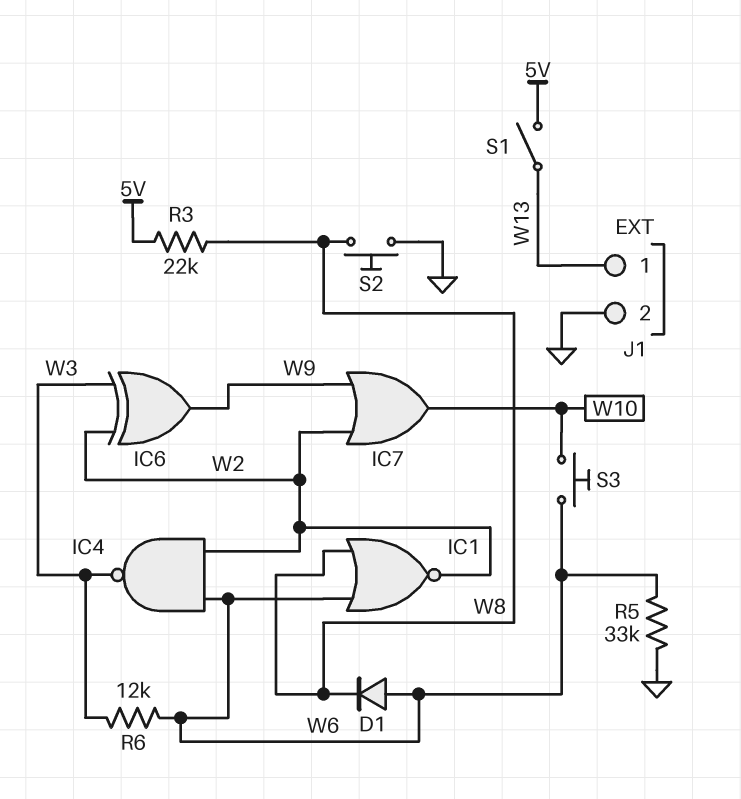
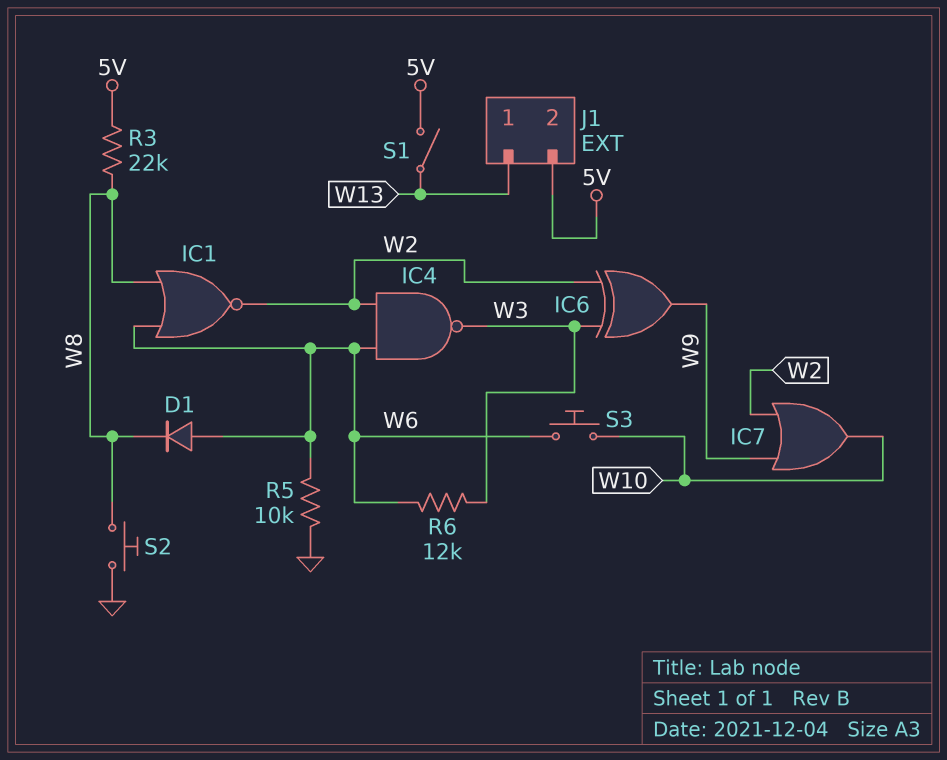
J1 pin 2: GND -> 5V
R5: 33k (GND, W6) -> 10k (GND, W6)

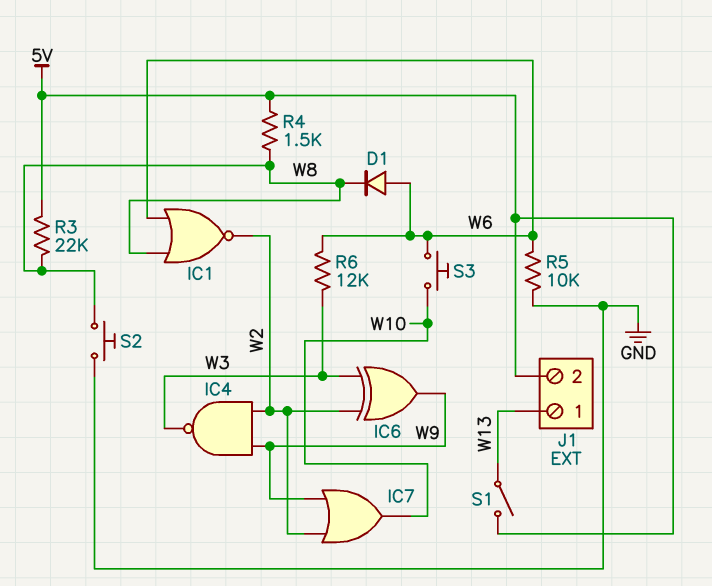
IC4: NAND (in W2, in W6, out W3) -> NAND (in W2, in W9, out W3)
R4: none -> 1.5k (5V, W8)

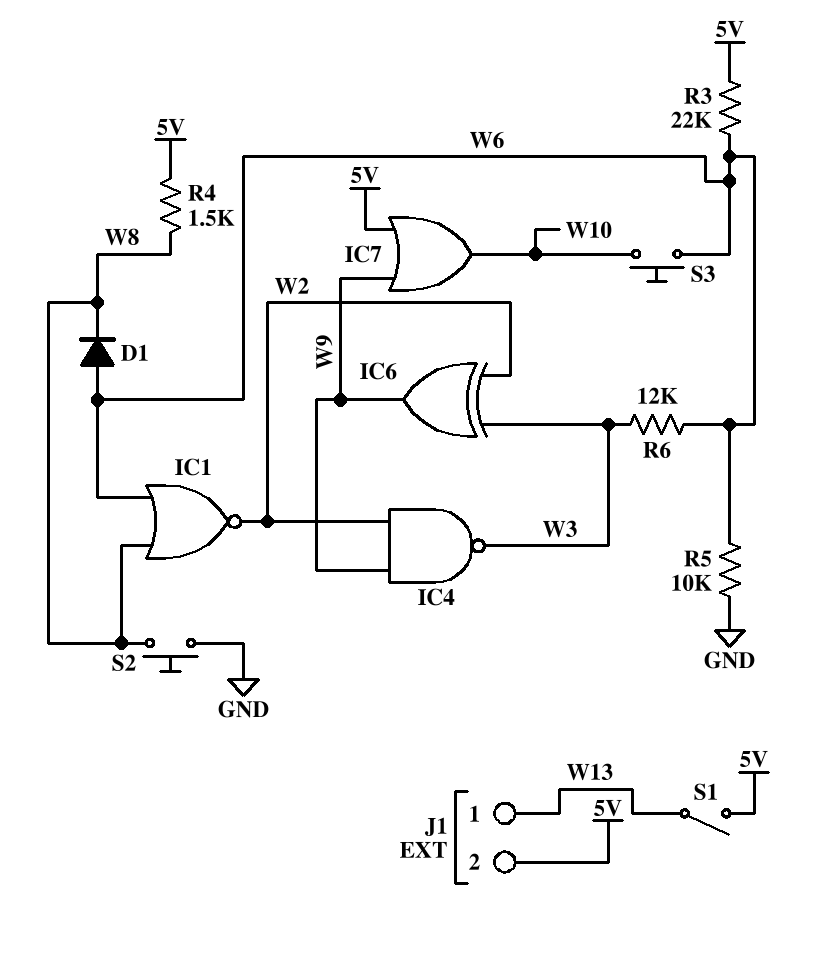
IC7: OR (in W2, in W9, out W10) -> OR (in 5V, in W9, out W10)
R3: 22k (5V, W8) -> 22k (5V, W6)

